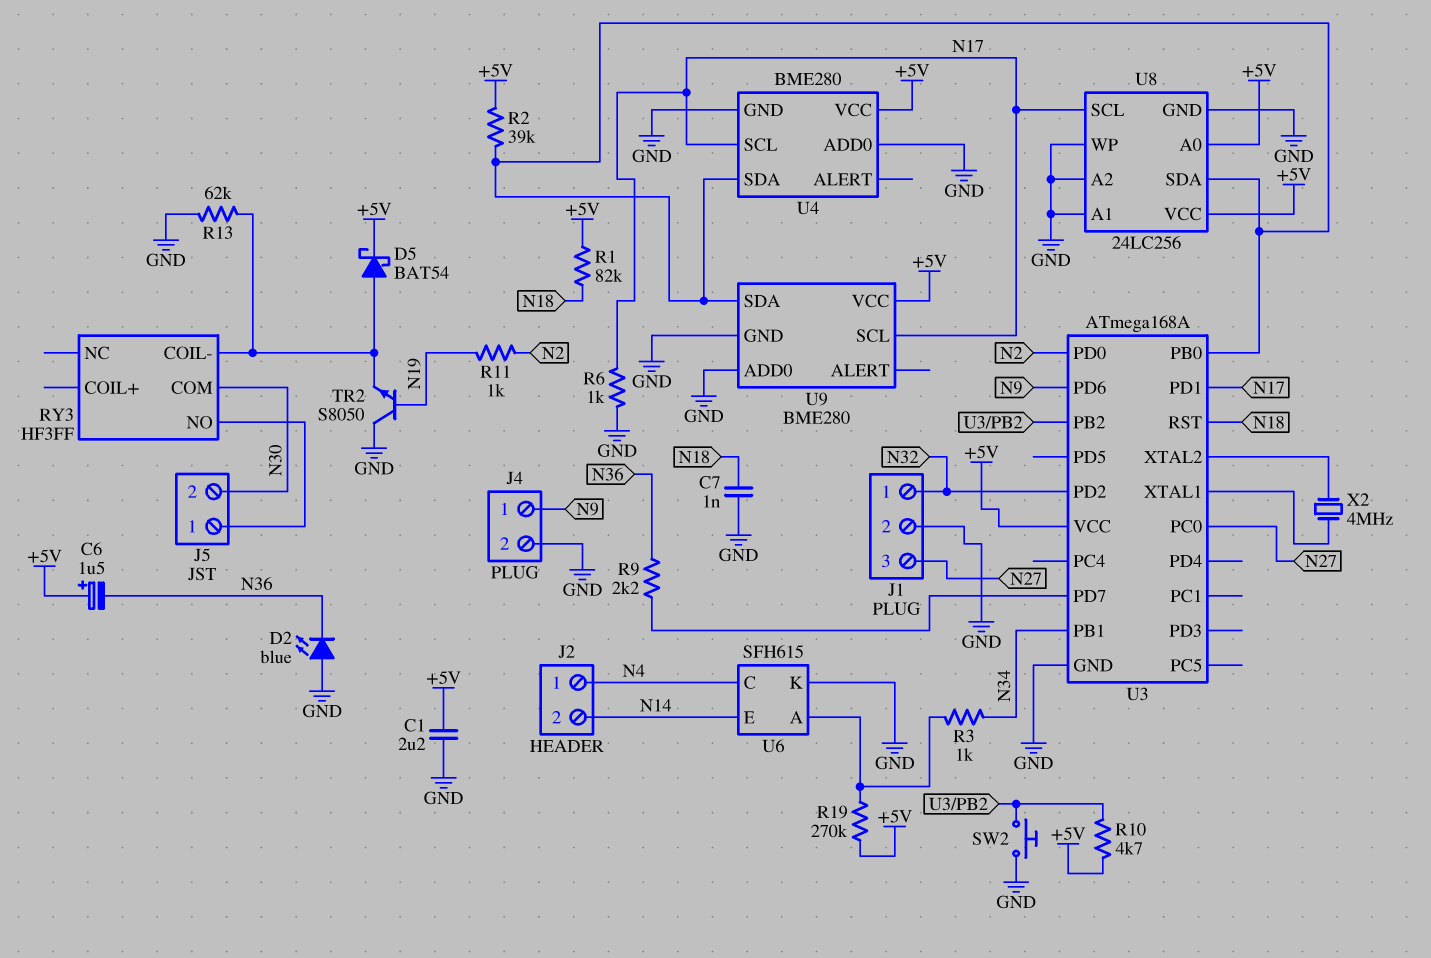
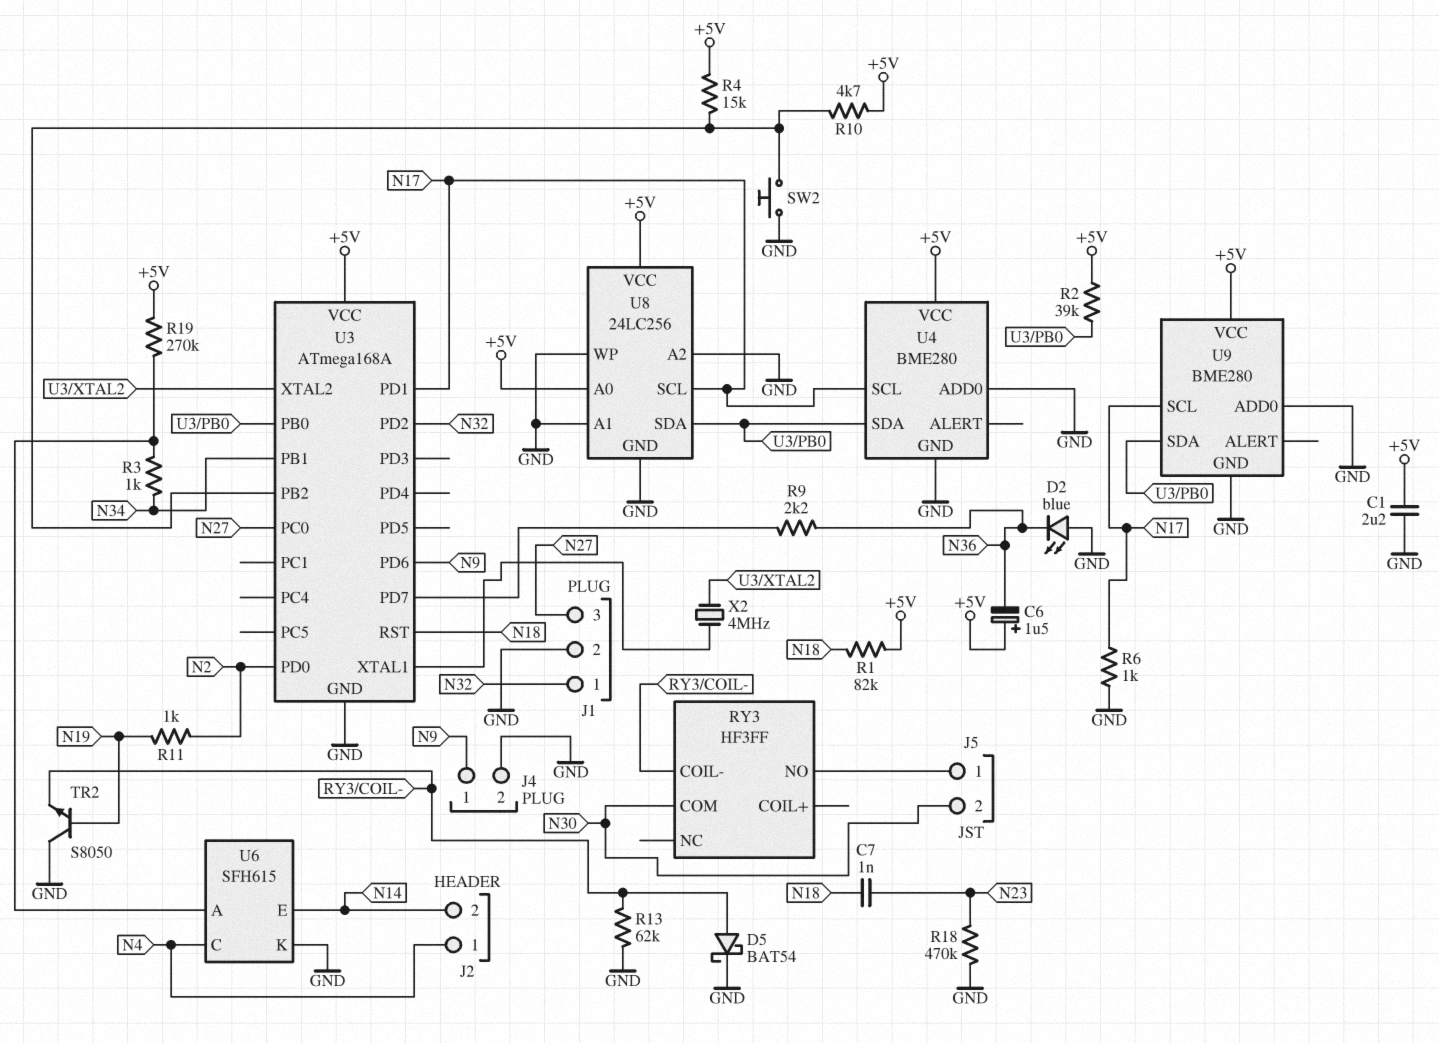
C7: 1nF (GND, N18) -> 1nF (N18, N23)
D5: schottky BAT54 (A RY3/COIL-, K +5V) -> schottky BAT54 (A RY3/COIL-, K GND)
R4: none -> 15k (+5V, U3/PB2)
R18: none -> 470k (GND, N23)

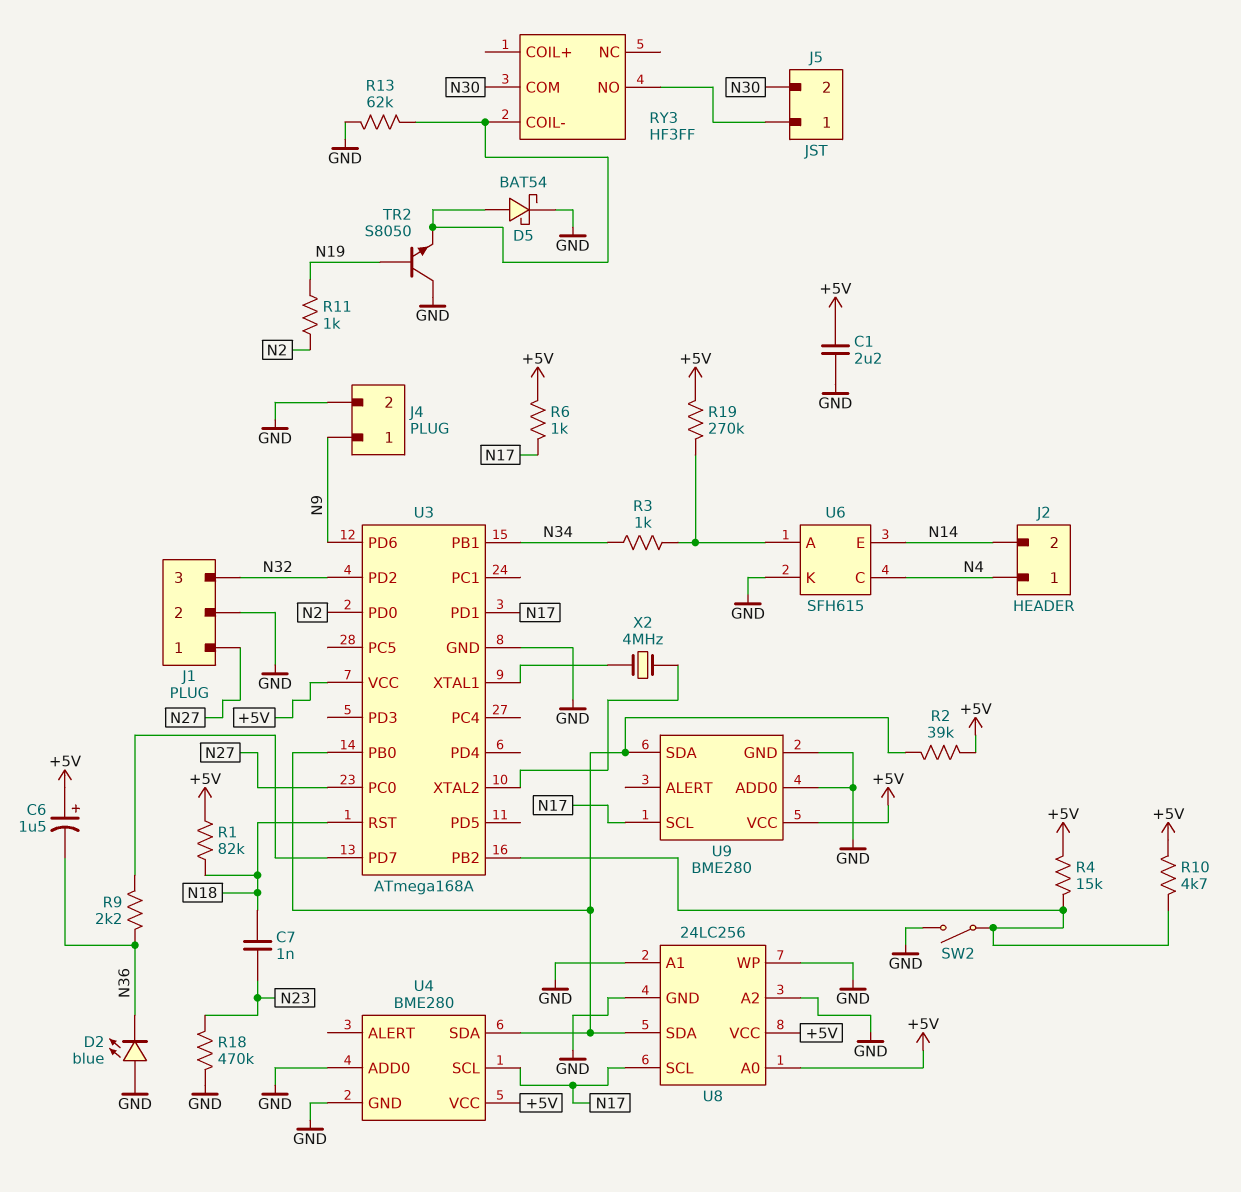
J1 pin 1: N32 -> N27
J1 pin 3: N27 -> N32
R6: 1k (GND, N17) -> 1k (+5V, N17)
SW2: button (GND, U3/PB2) -> switch (GND, U3/PB2)

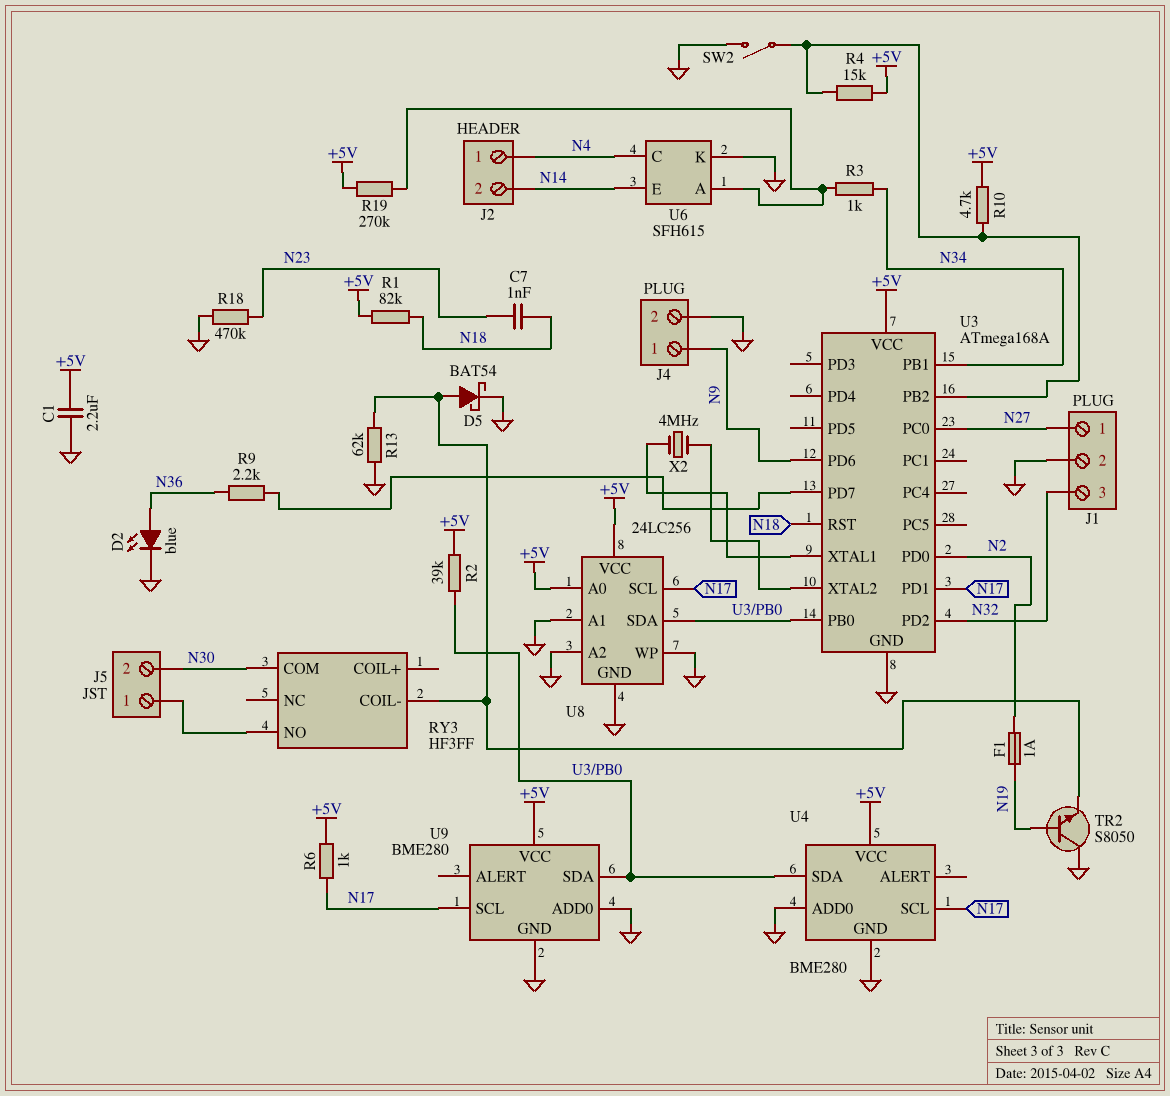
C6: 1.5uF (plus +5V, minus N36) -> none
D2: LED blue (A GND, K N36) -> LED blue (A N36, K GND)
F1: none -> 1A (N2, N19)
R11: 1k (N2, N19) -> none

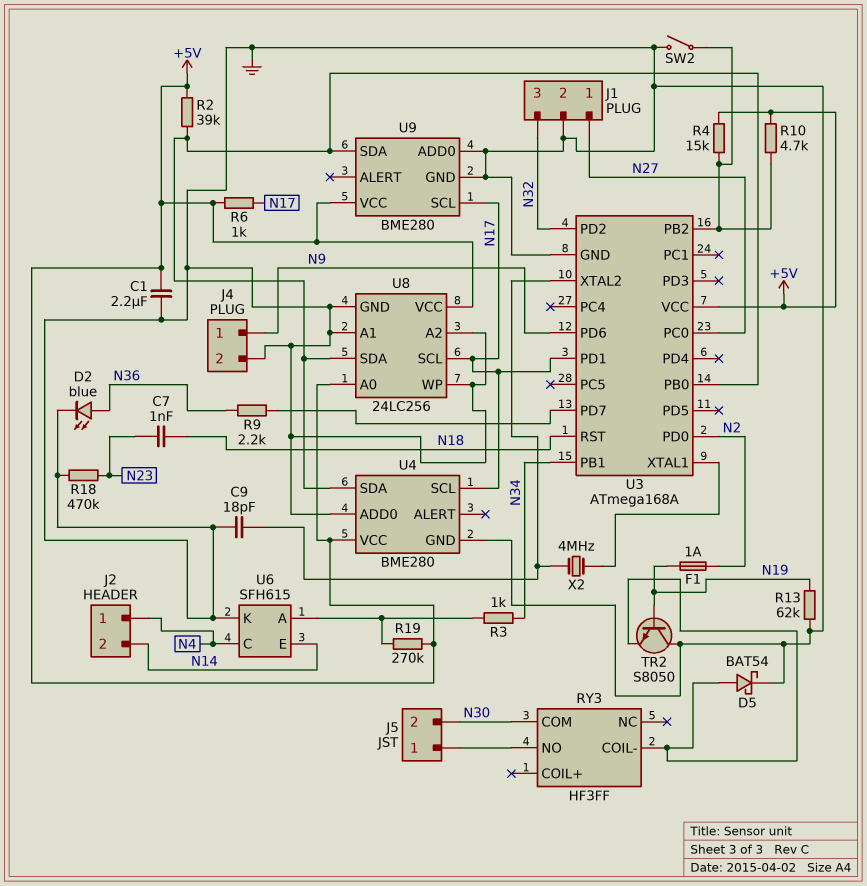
C9: none -> 18pF (GND, U3/XTAL2)
R1: 82k (+5V, N18) -> none
R13: 62k (GND, RY3/COIL-) -> 62k (GND, N19)

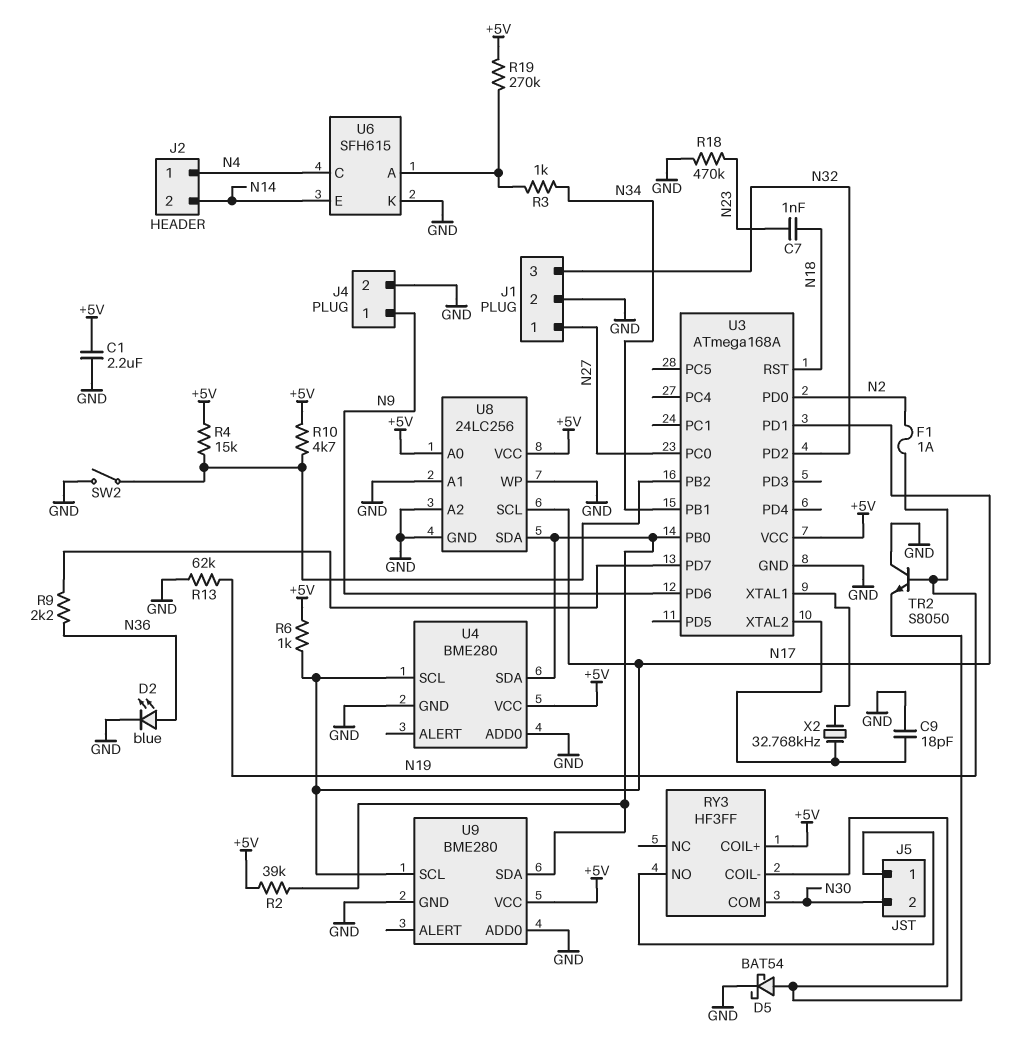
RY3 pin COIL+: none -> +5V
X2: 4MHz (U3/XTAL1, U3/XTAL2) -> 32.768kHz (U3/XTAL1, U3/XTAL2)

